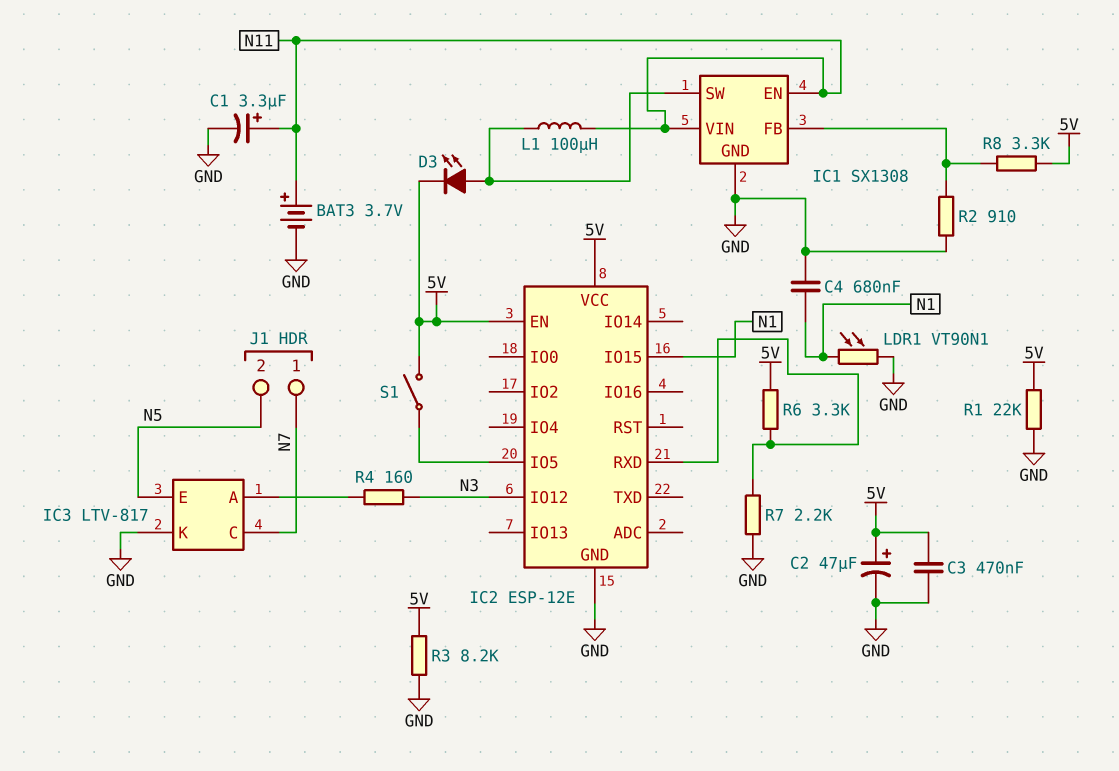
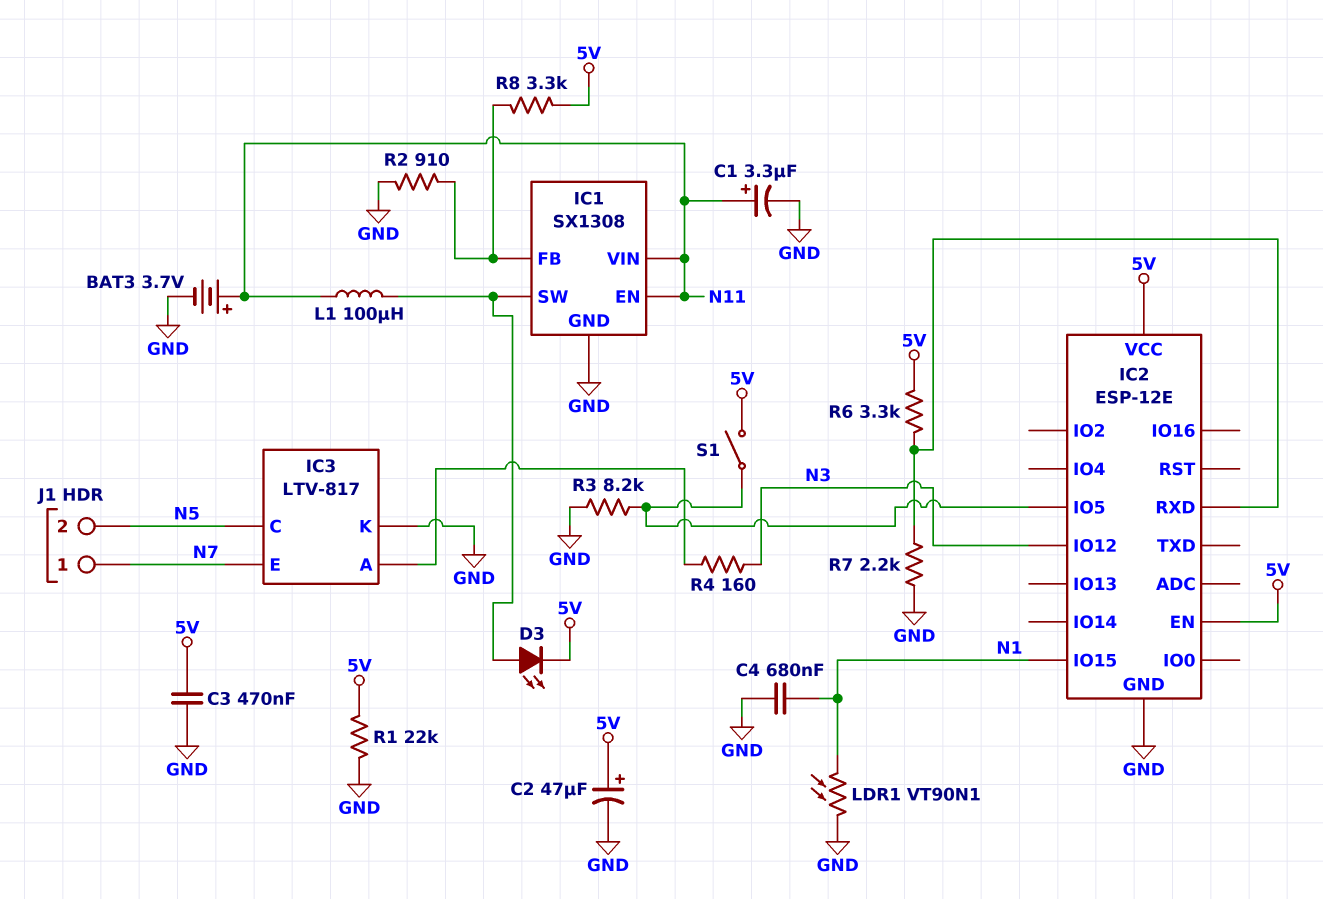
IC3 pin C: N7 -> N5
IC3 pin E: N5 -> N7
R3: 8.2k (5V, GND) -> 8.2k (GND, IC2/IO5)

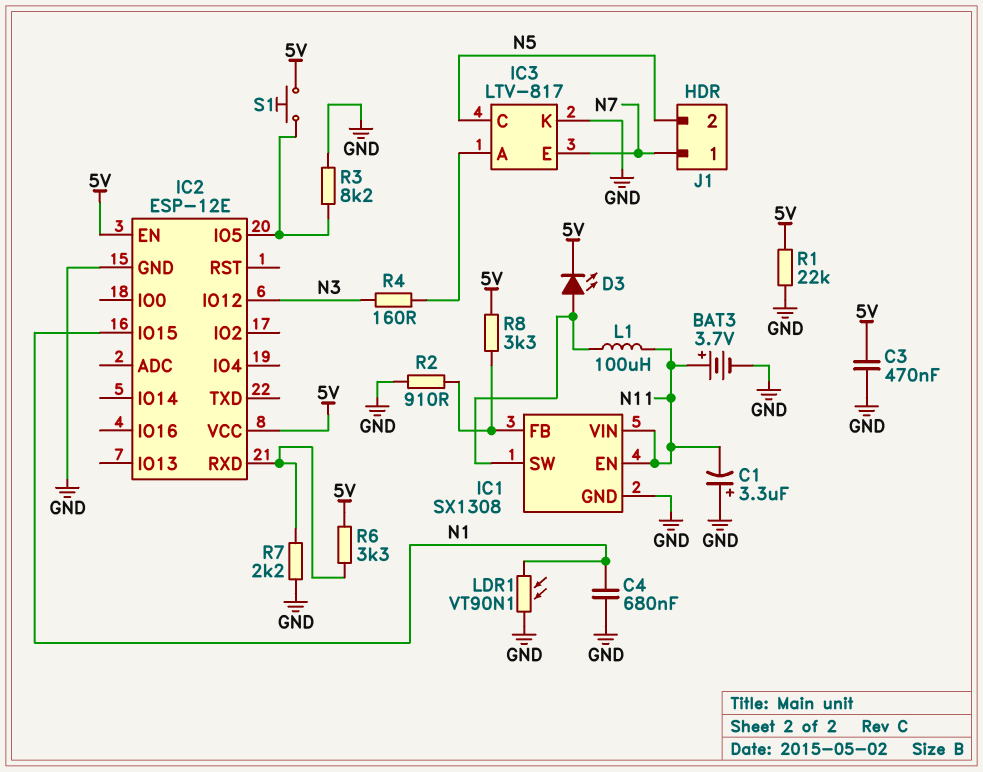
C1: 3.3uF (plus N11, minus GND) -> 3.3uF (plus GND, minus N11)
C2: 47uF (plus 5V, minus GND) -> none
S1: switch (5V, IC2/IO5) -> button (5V, IC2/IO5)

